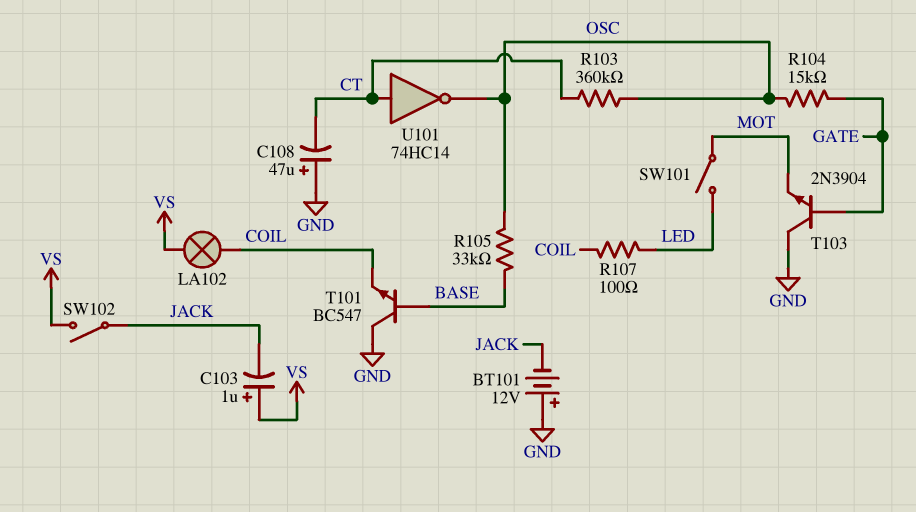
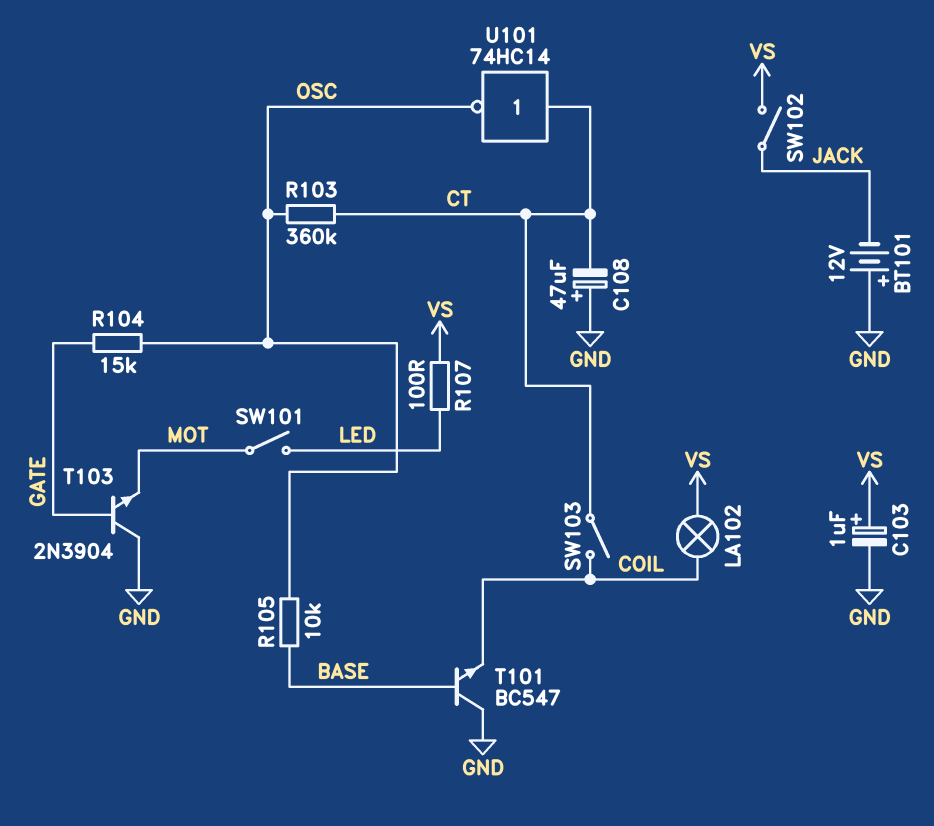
C103: 1uF (plus VS, minus JACK) -> 1uF (plus VS, minus GND)
R105: 33k (BASE, OSC) -> 10k (BASE, OSC)
R107: 100 (COIL, LED) -> 100 (LED, VS)
SW103: none -> switch (COIL, CT)

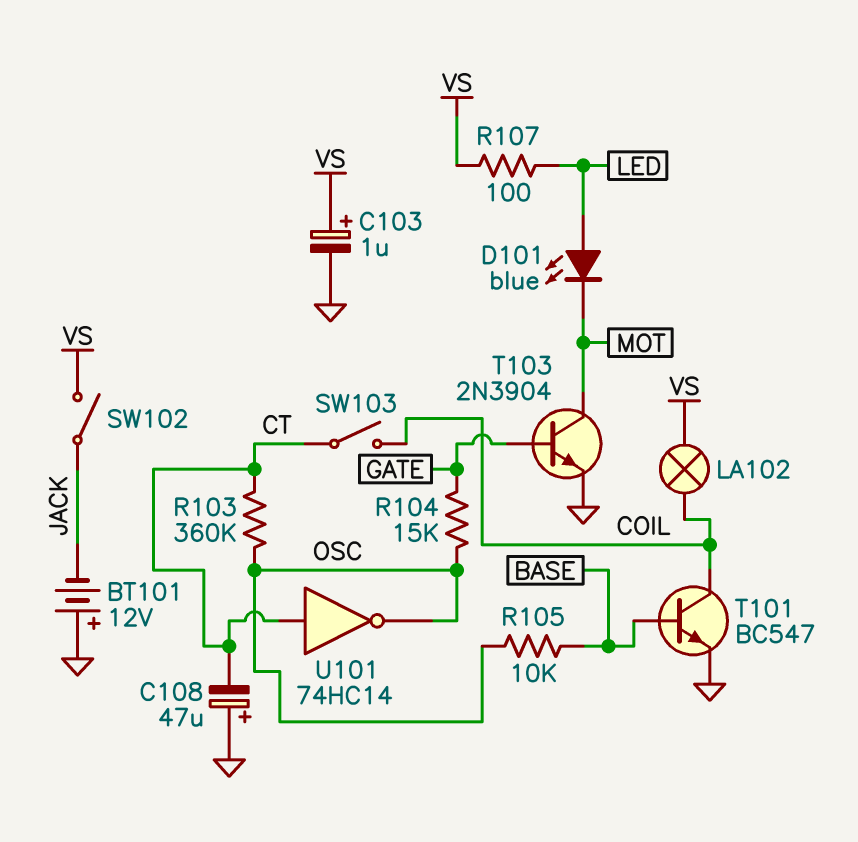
D101: none -> LED blue (A LED, K MOT)
SW101: switch (LED, MOT) -> none
T101: NPN BC547 (B BASE, C GND, E COIL) -> NPN BC547 (B BASE, C COIL, E GND)
T103: NPN 2N3904 (B GATE, C GND, E MOT) -> NPN 2N3904 (B GATE, C MOT, E GND)

